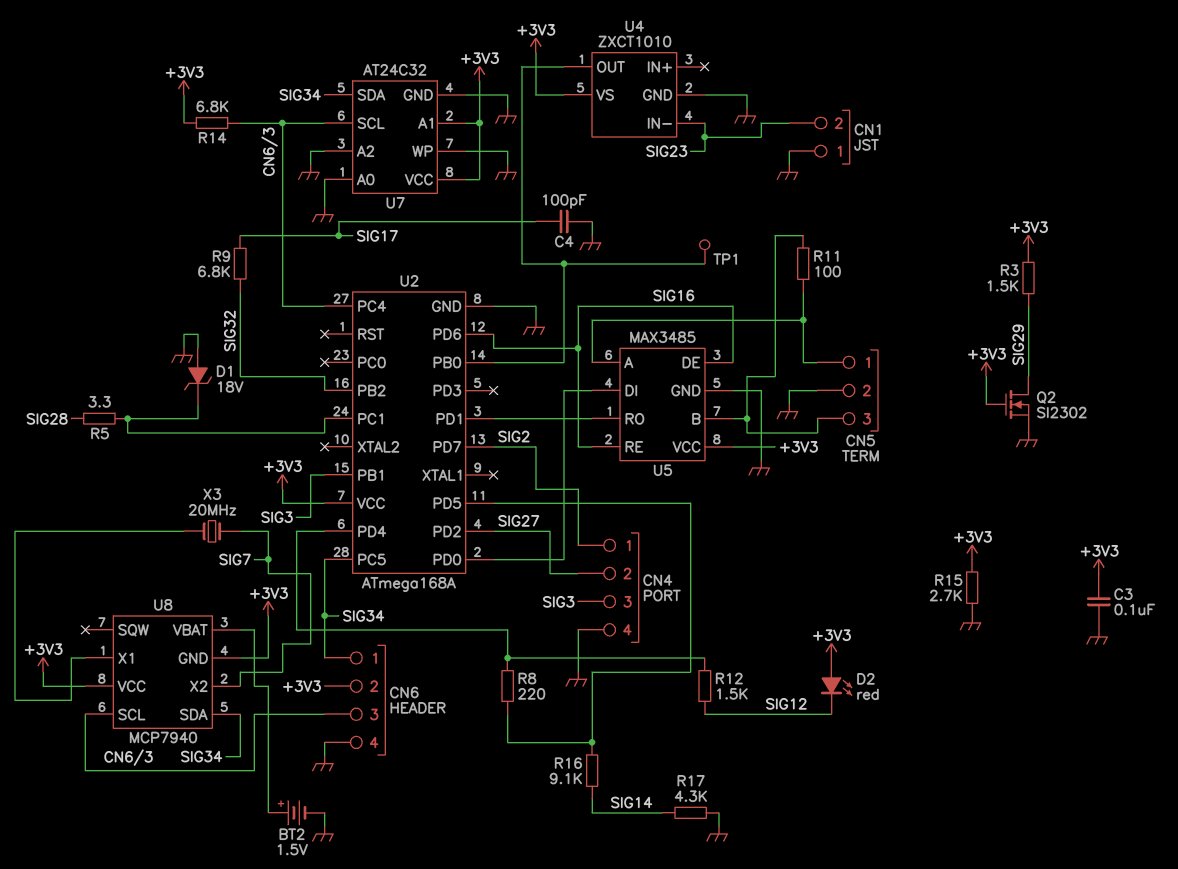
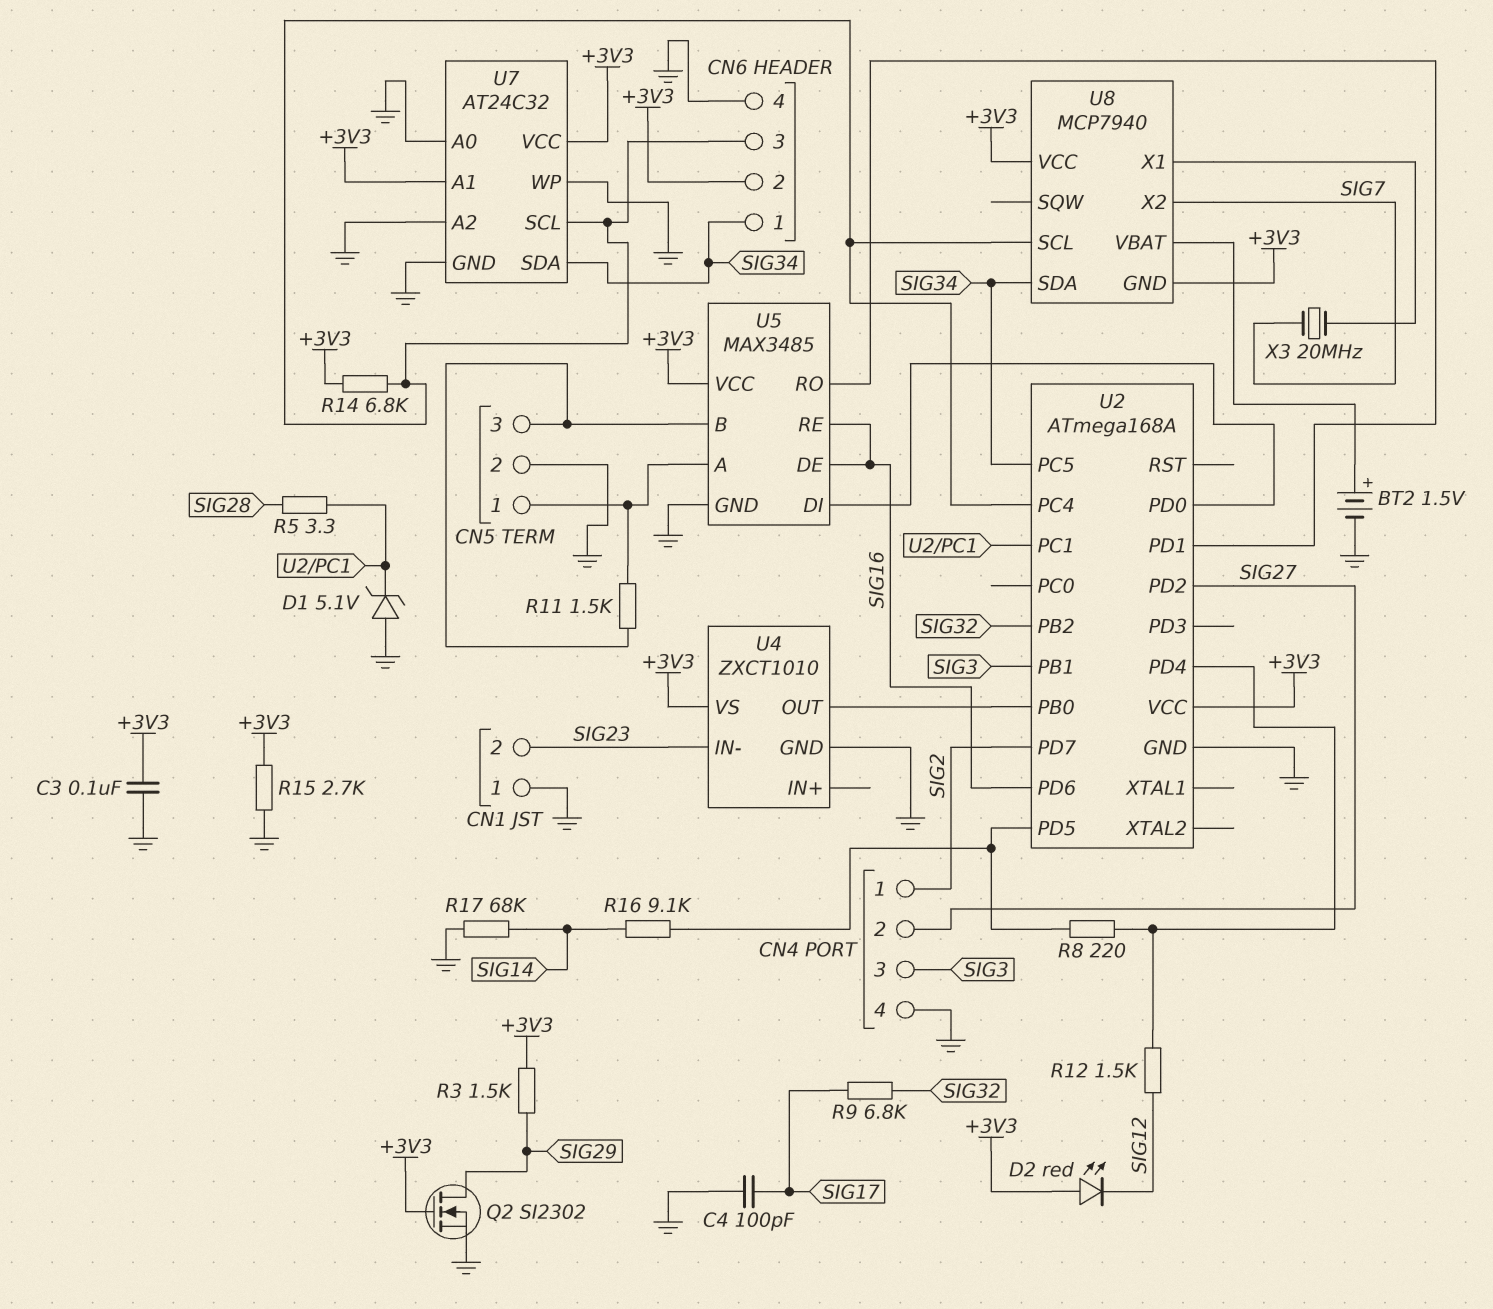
D1: zener 18V (A GND, K U2/PC1) -> zener 5.1V (A GND, K U2/PC1)
R11: 100 (CN5/1, CN5/3) -> 1.5k (CN5/1, CN5/3)
R17: 4.3k (GND, SIG14) -> 68k (GND, SIG14)
TP1: test point (U2/PB0) -> none

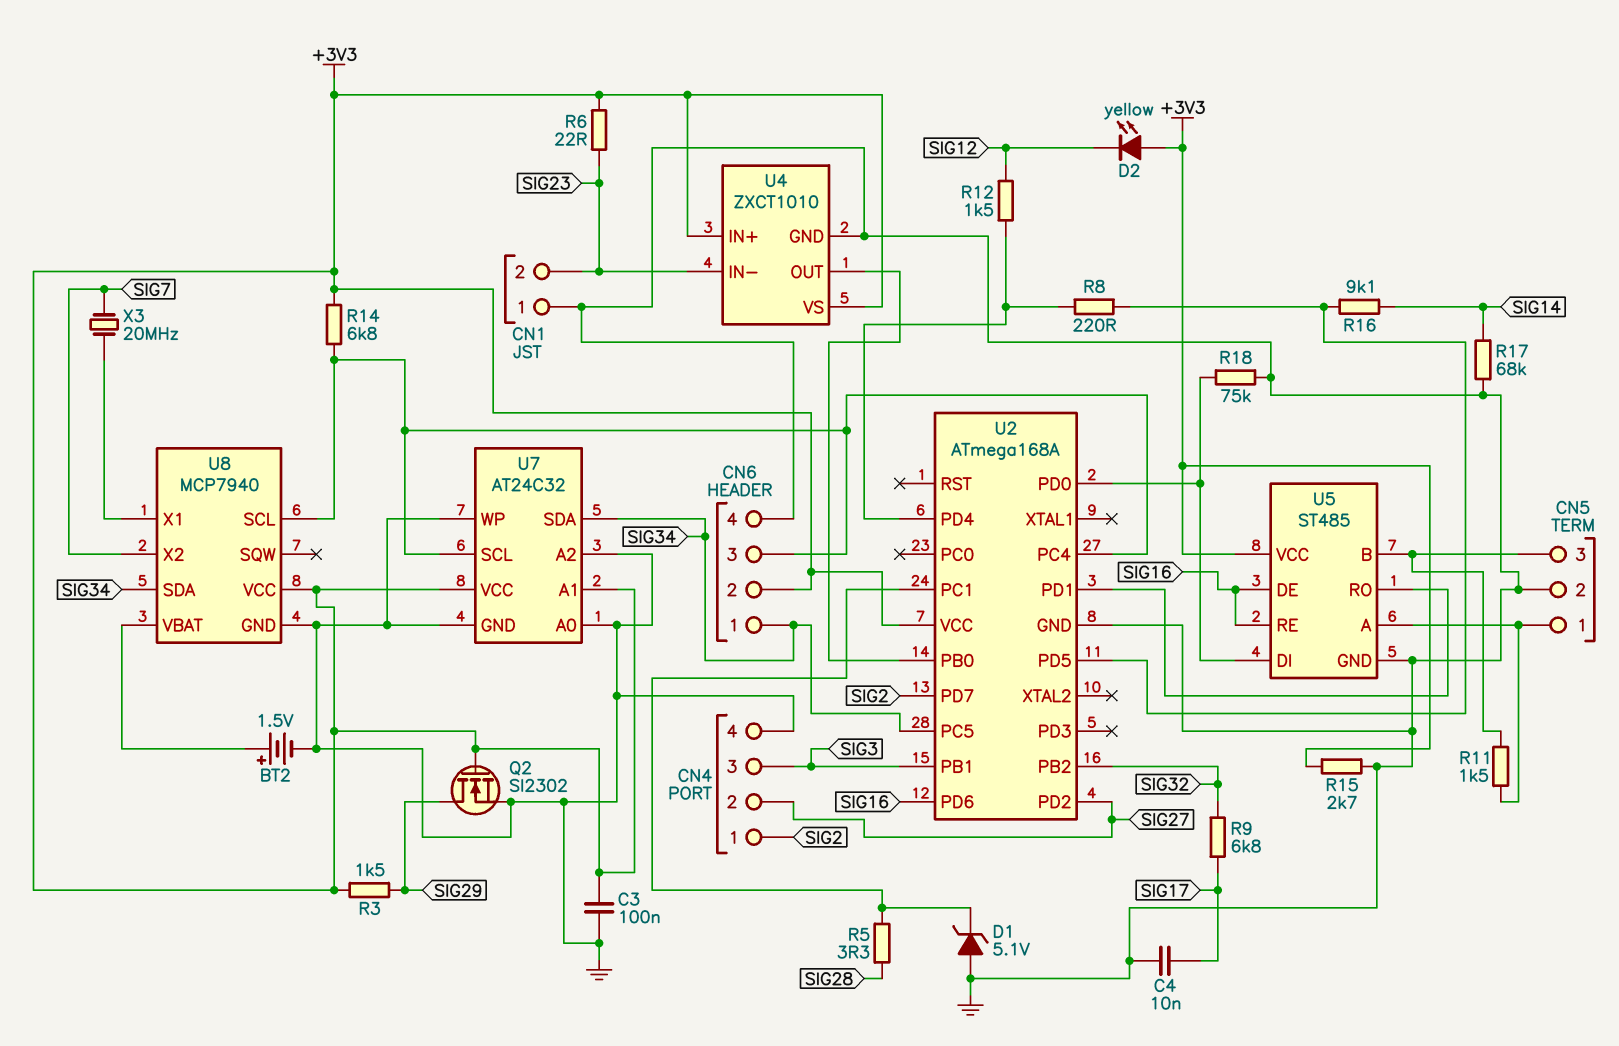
C4: 100pF (GND, SIG17) -> 10nF (GND, SIG17)
D2: LED red (A +3V3, K SIG12) -> LED yellow (A +3V3, K SIG12)
R6: none -> 22 (+3V3, SIG23)
R18: none -> 75k (GND, U2/PD0)
U4 pin IN+: none -> +3V3
U5: MAX3485 -> ST485
U8 pin GND: +3V3 -> GND

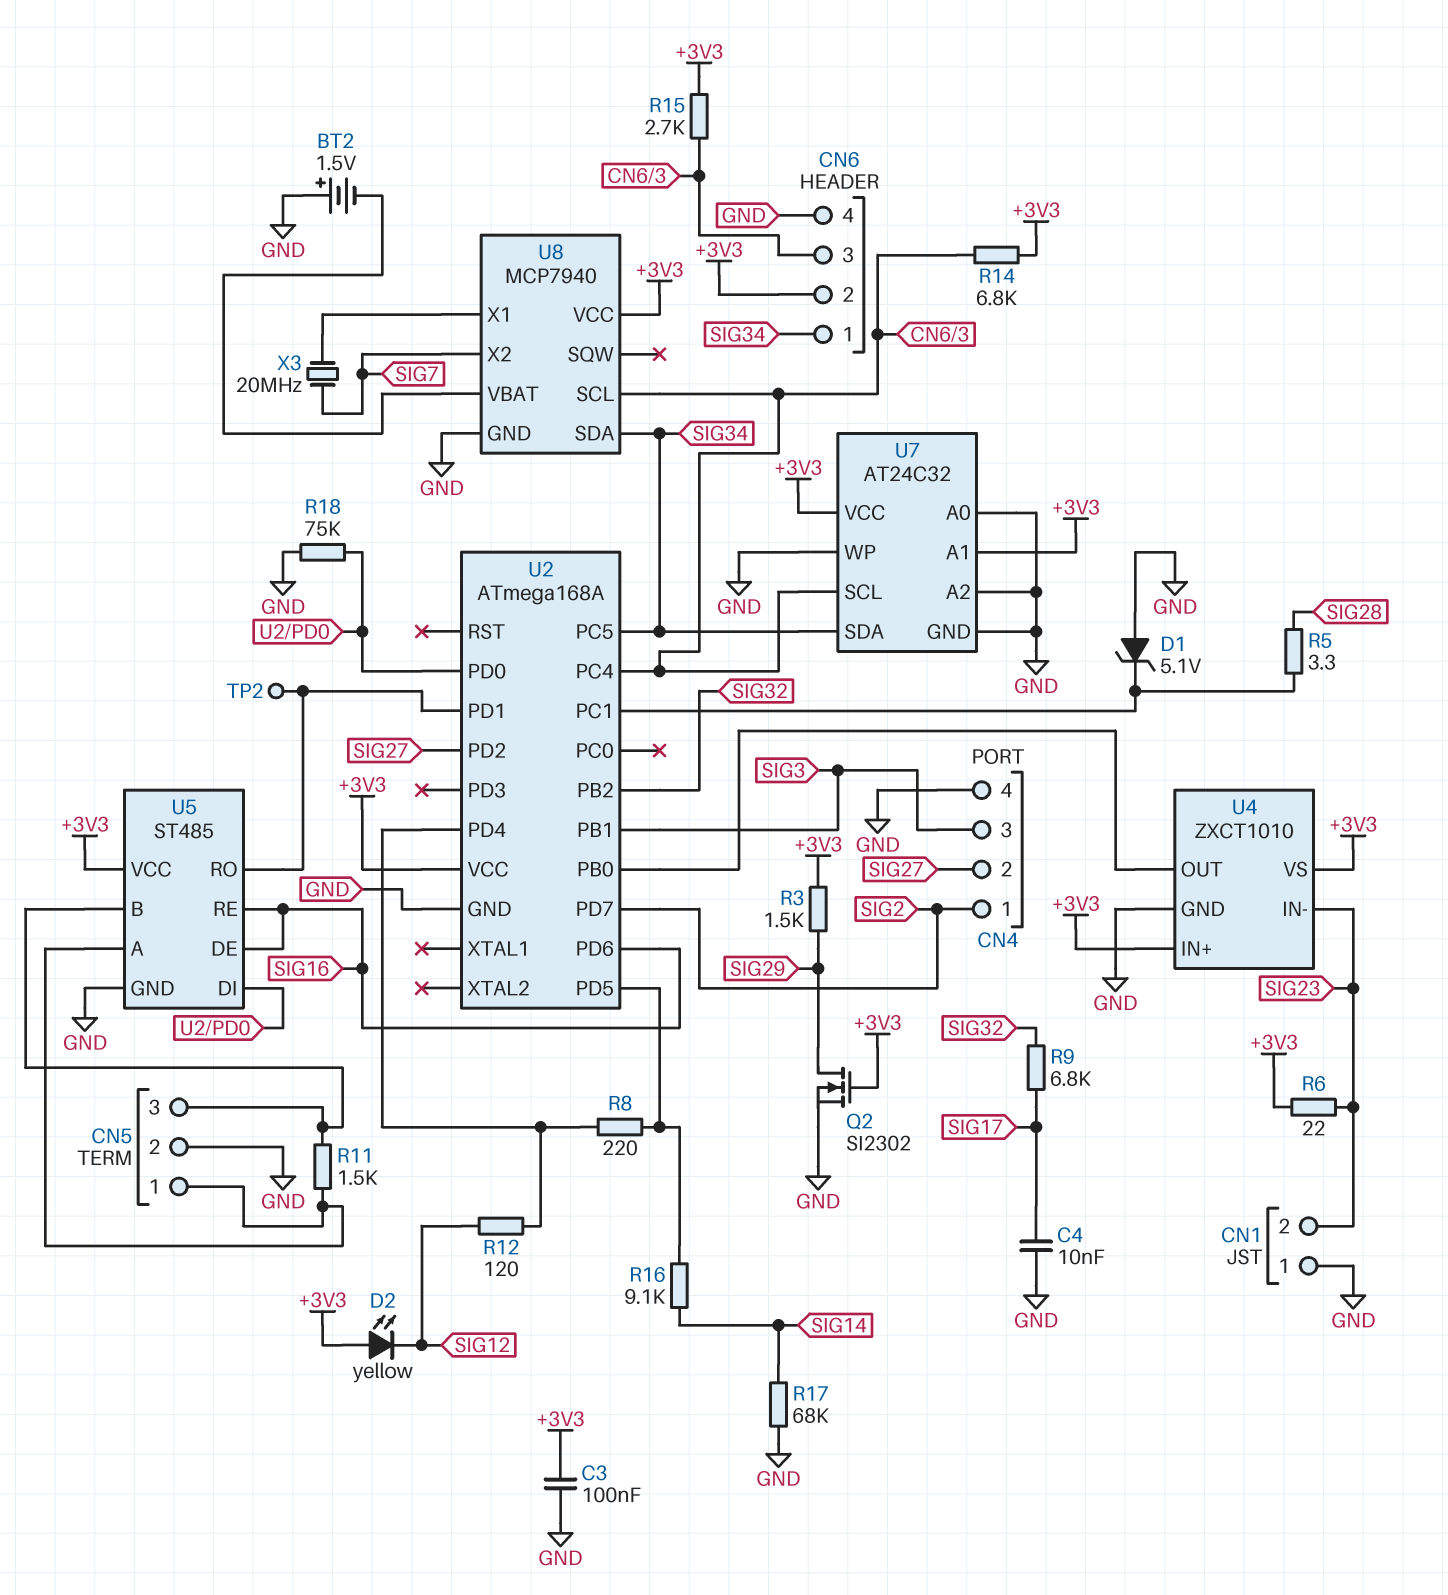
BT2: 1.5V (plus U8/VBAT, minus GND) -> 1.5V (plus GND, minus U8/VBAT)
R12: 1.5k (SIG12, U2/PD4) -> 120 (SIG12, U2/PD4)
R15: 2.7k (+3V3, GND) -> 2.7k (+3V3, CN6/3)
TP2: none -> test point (U2/PD1)

